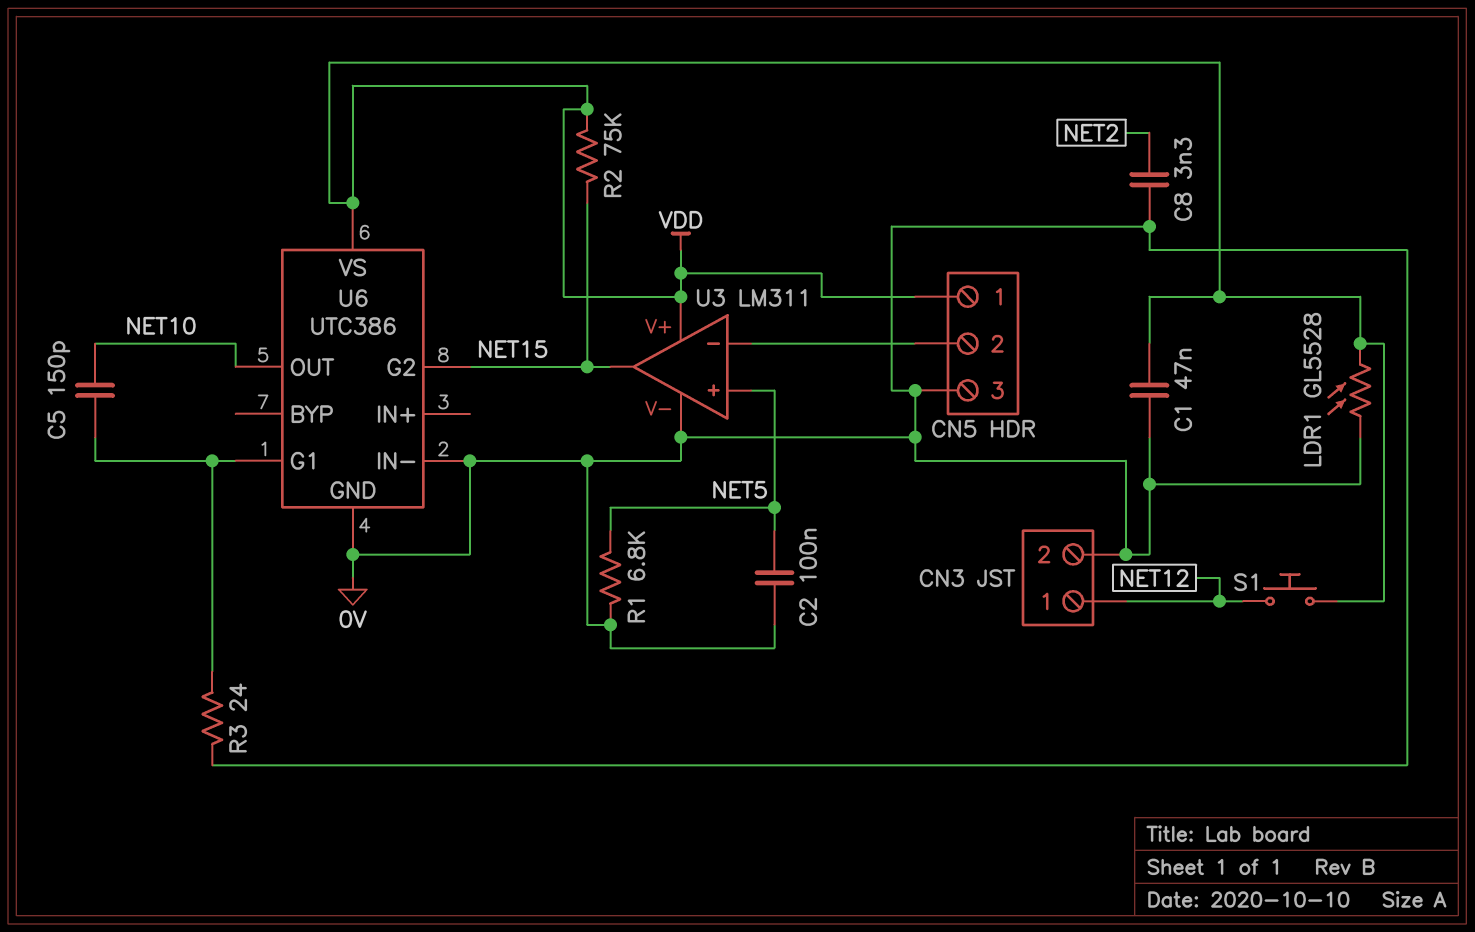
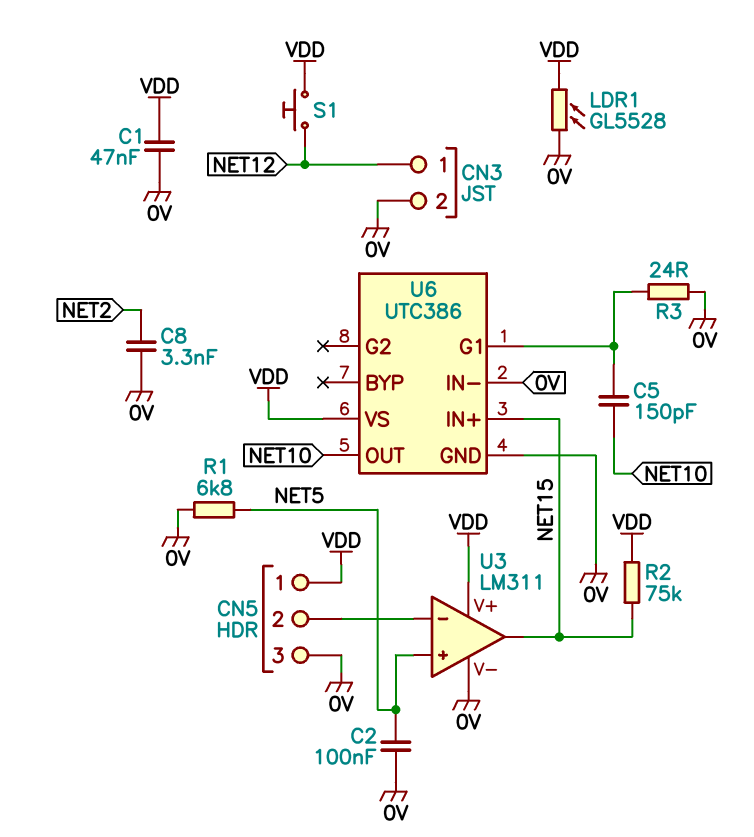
U6 pin G2: NET15 -> none
U6 pin IN+: none -> NET15

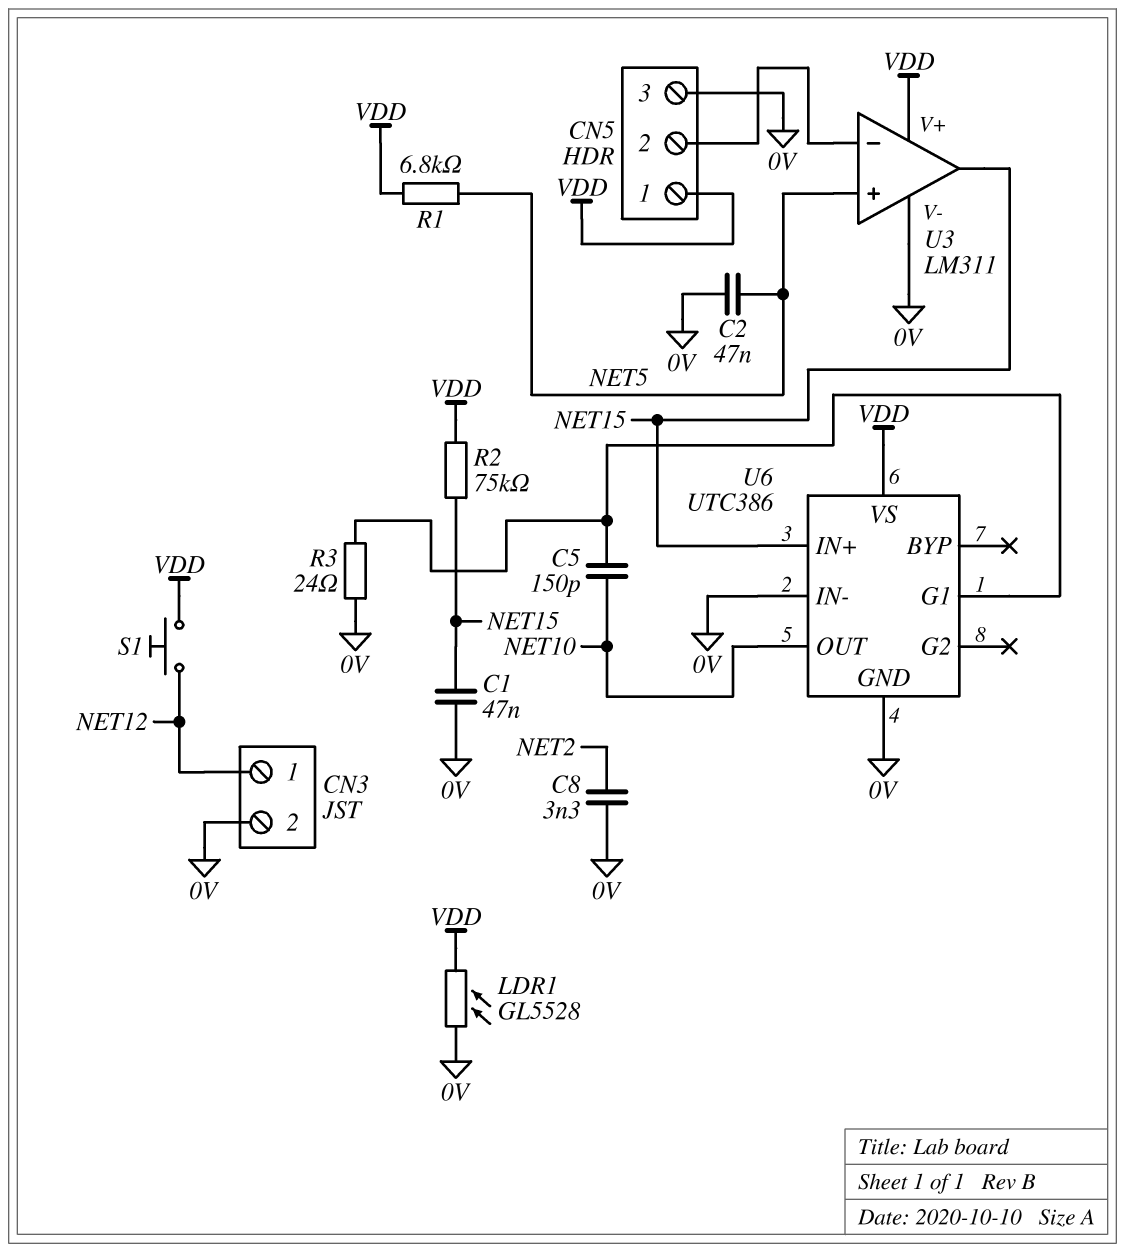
C1: 47nF (0V, VDD) -> 47nF (0V, NET15)
C2: 100nF (0V, NET5) -> 47nF (0V, NET5)
R1: 6.8k (0V, NET5) -> 6.8k (NET5, VDD)

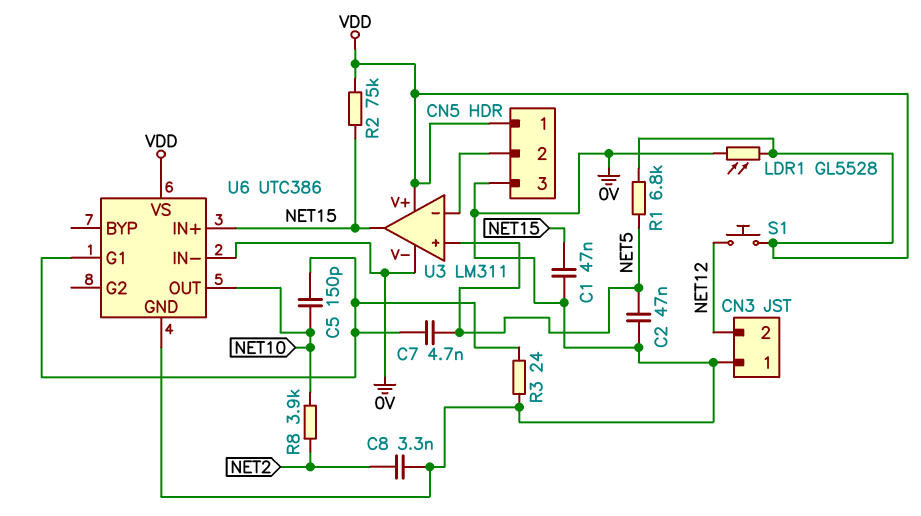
C7: none -> 4.7nF (NET5, U6/G1)
CN3 pin 1: NET12 -> 0V
CN3 pin 2: 0V -> NET12
R8: none -> 3.9k (NET2, NET10)

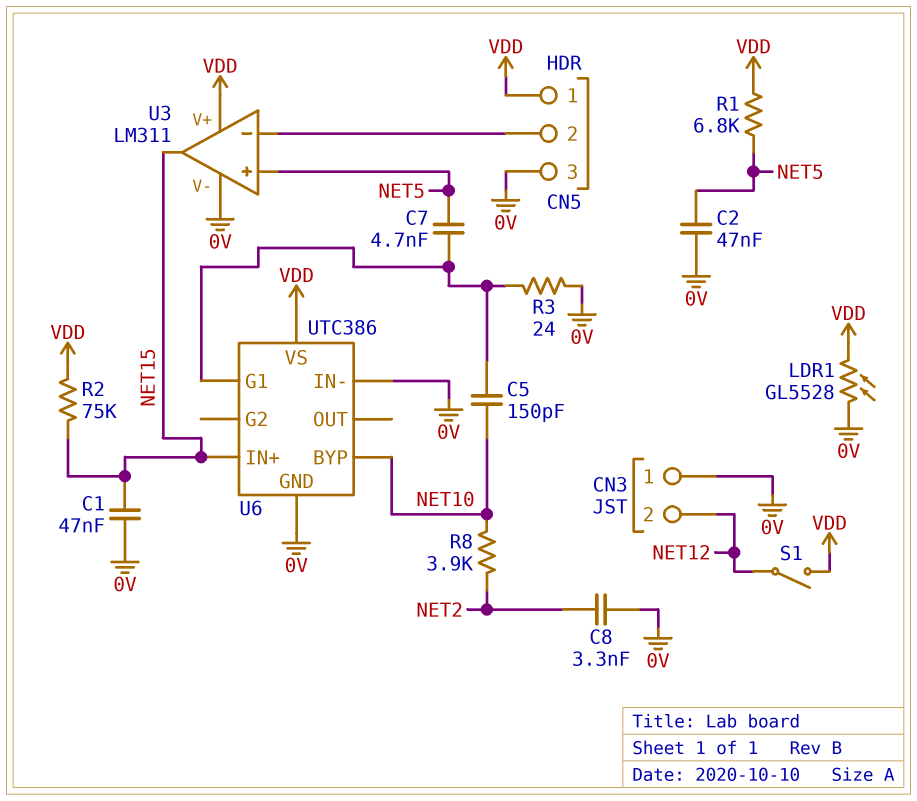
S1: button (NET12, VDD) -> switch (NET12, VDD)
U6 pin BYP: none -> NET10
U6 pin OUT: NET10 -> none

